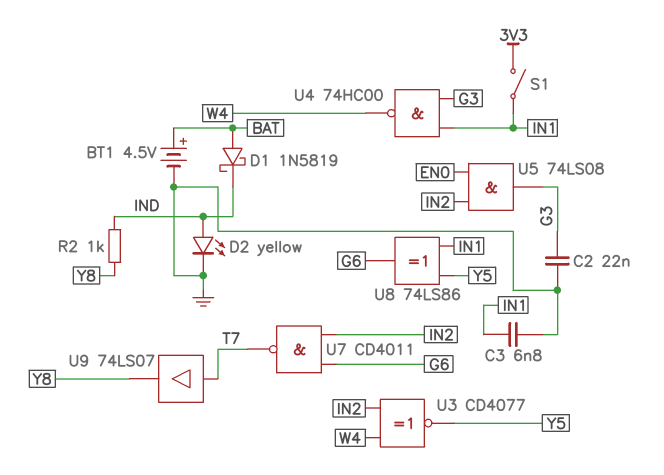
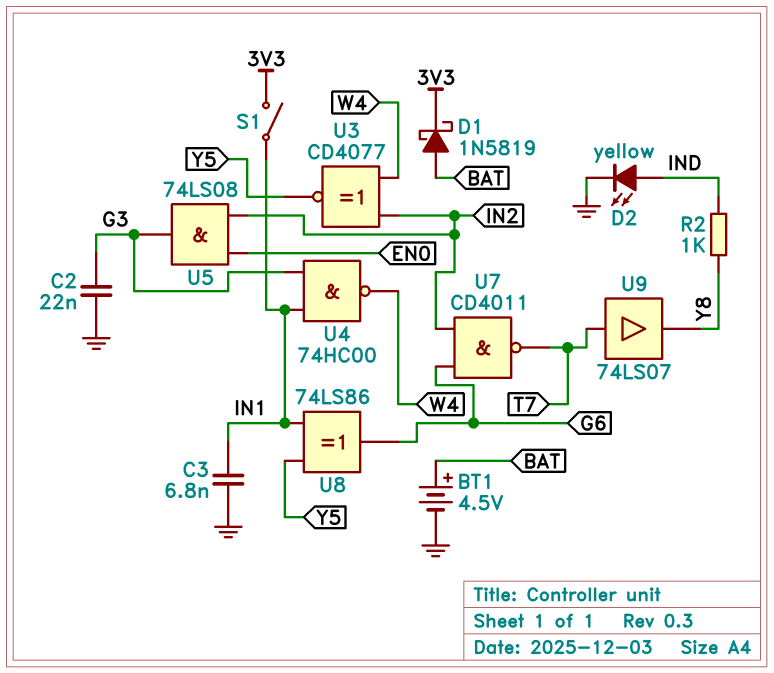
D1: schottky 1N5819 (A BAT, K IND) -> schottky 1N5819 (A BAT, K 3V3)

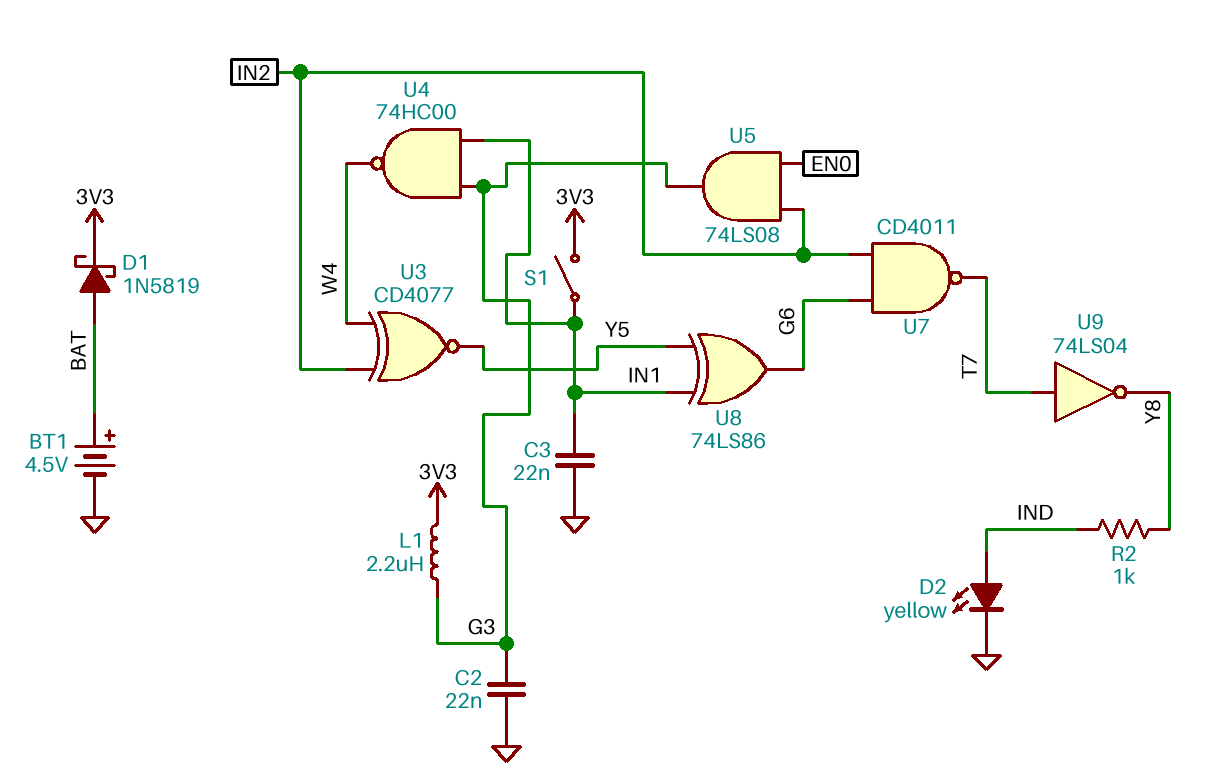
C3: 6.8nF (GND, IN1) -> 22nF (GND, IN1)
L1: none -> 2.2uH (3V3, G3)
U9: buffer 74LS07 (in T7, out Y8) -> NOT 74LS04 (in T7, out Y8)

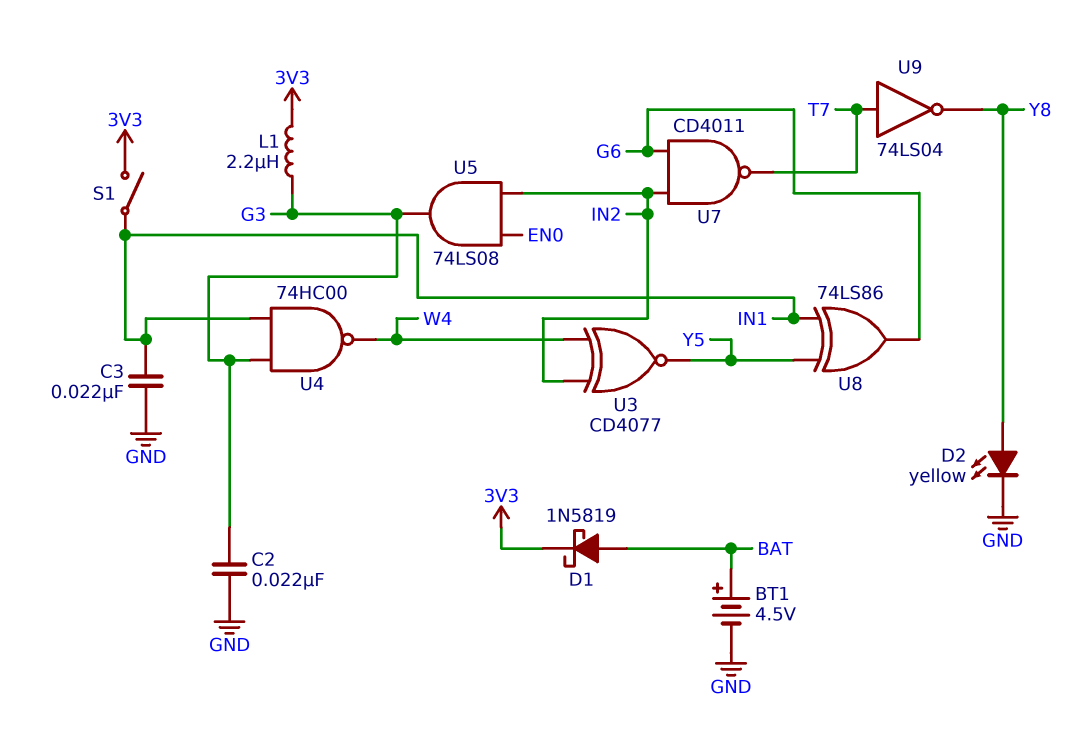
D2: LED yellow (A IND, K GND) -> LED yellow (A Y8, K GND)
R2: 1k (IND, Y8) -> none

